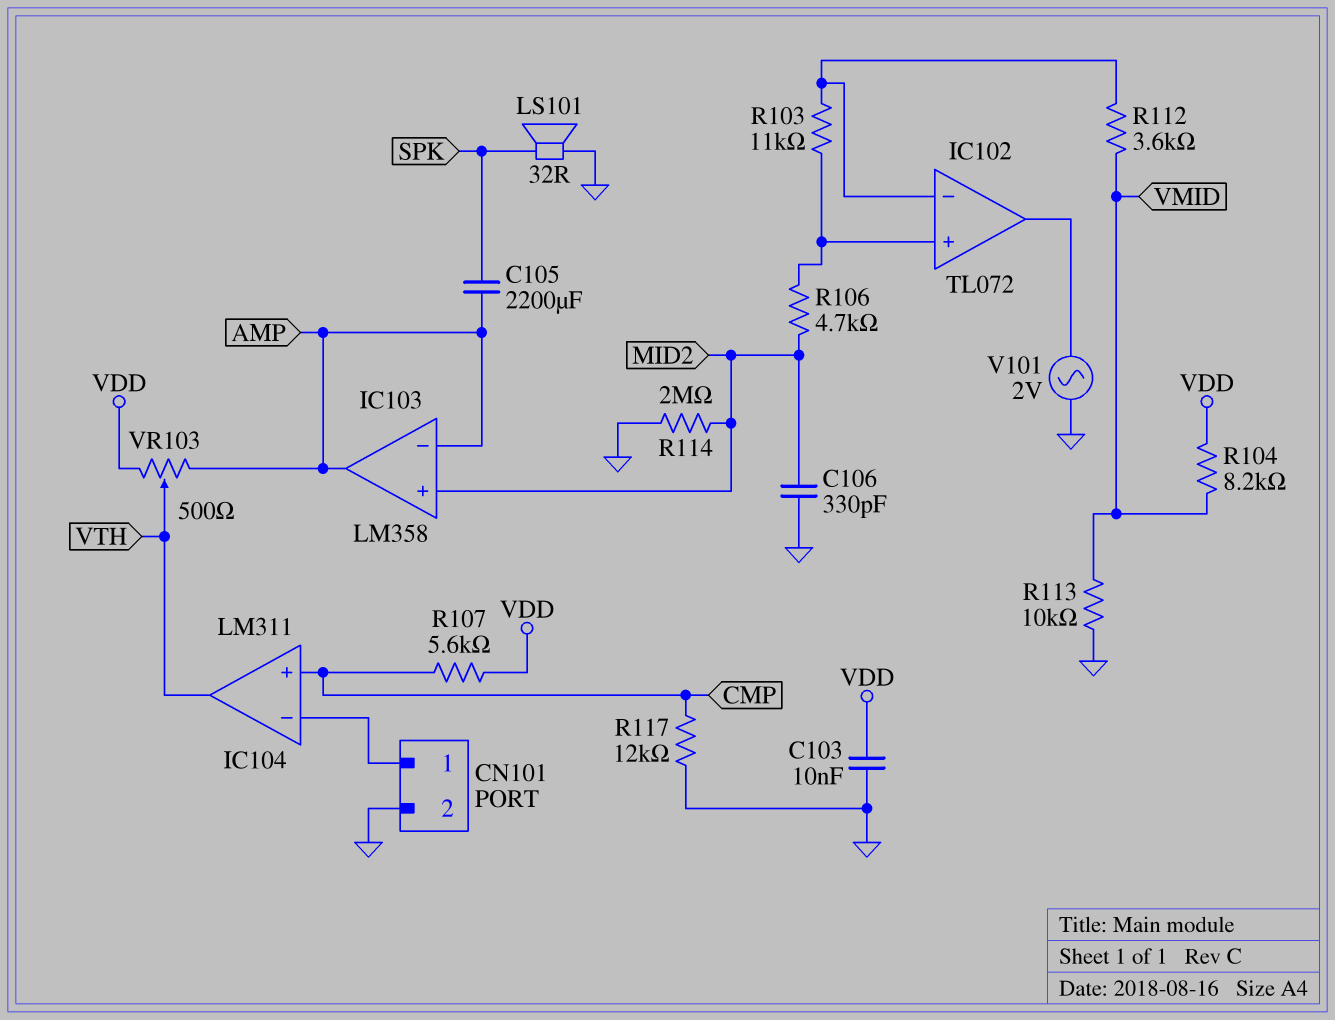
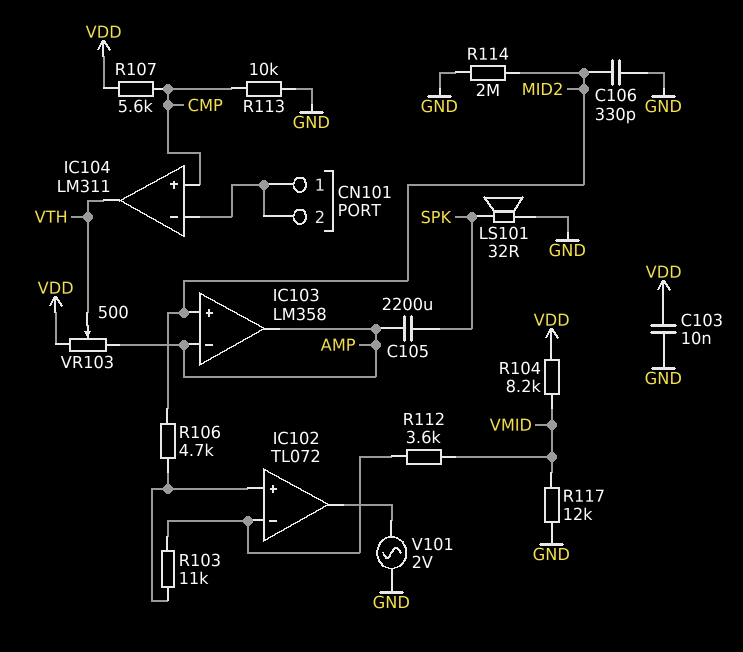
CN101 pin 2: GND -> CN101/1
R113: 10k (GND, VMID) -> 10k (CMP, GND)
R117: 12k (CMP, GND) -> 12k (GND, VMID)

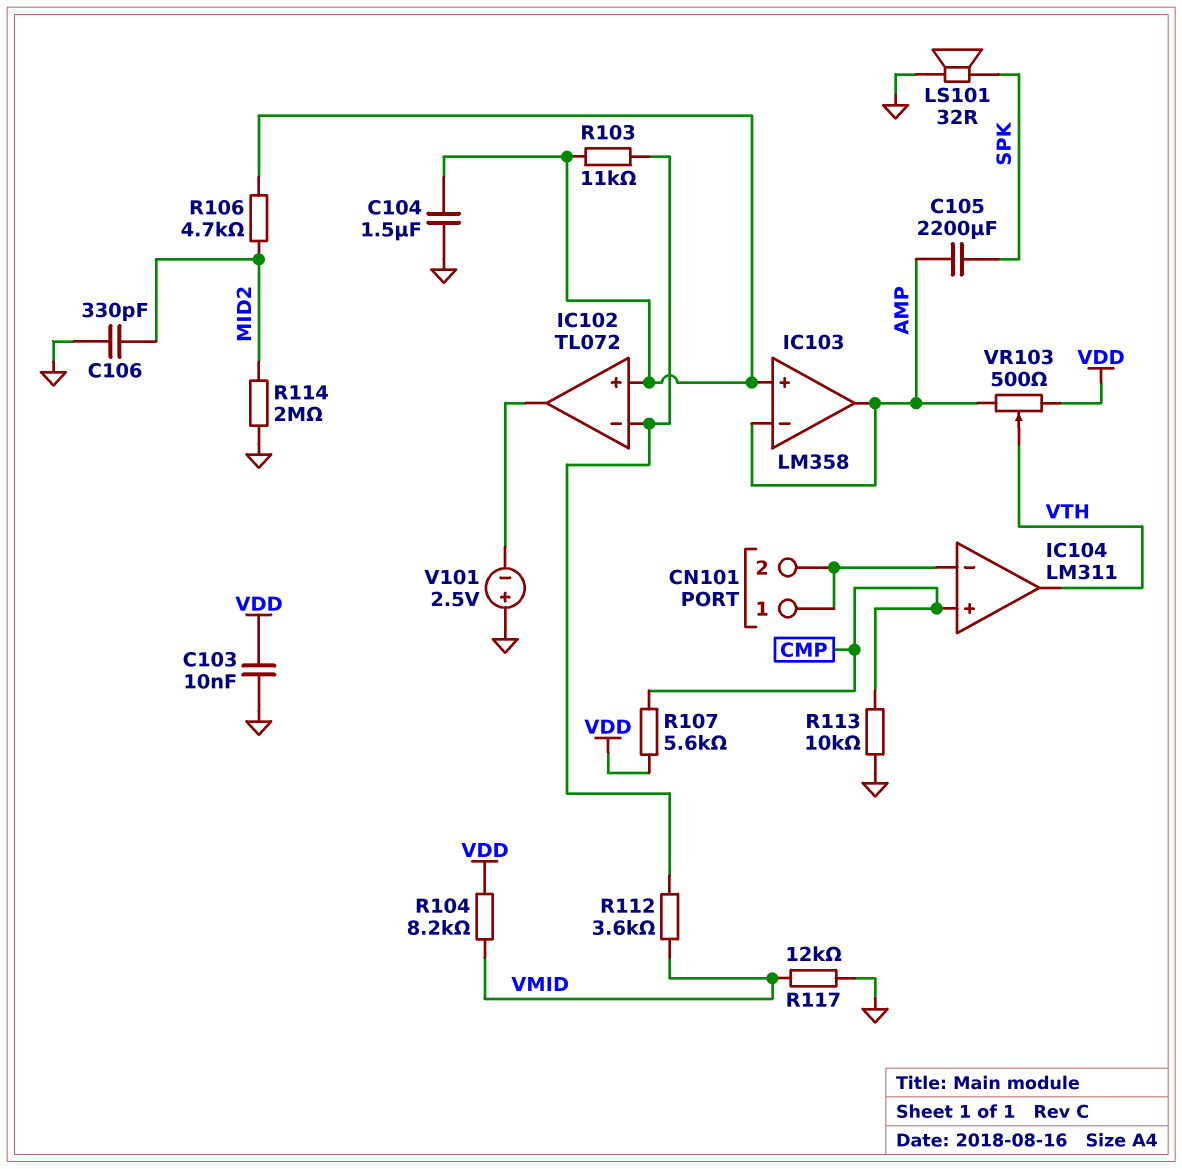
C104: none -> 1.5uF (GND, IC102/in+)
IC103 pin in+: MID2 -> IC102/in+
V101: AC 2V (GND, IC102/out) -> 2.5V (plus GND, minus IC102/out)

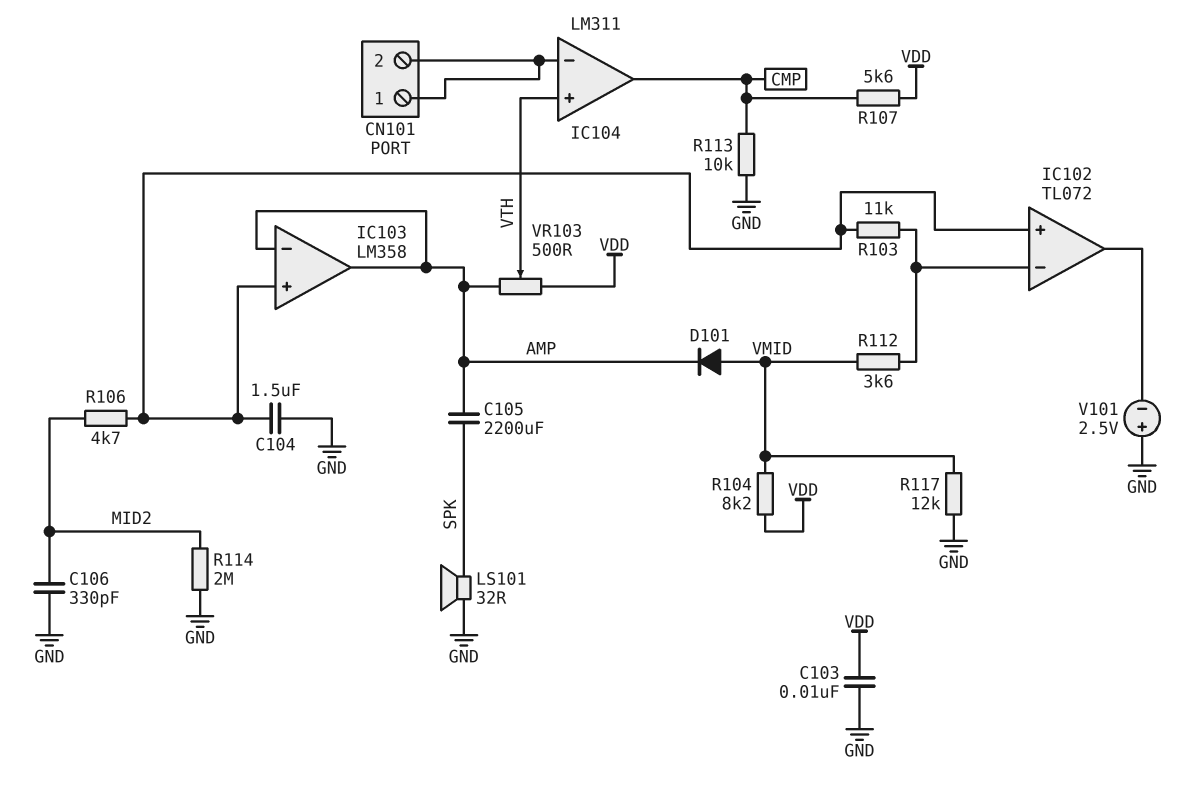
D101: none -> diode (A VMID, K AMP)
IC104 pin in+: CMP -> VTH
IC104 pin out: VTH -> CMP

